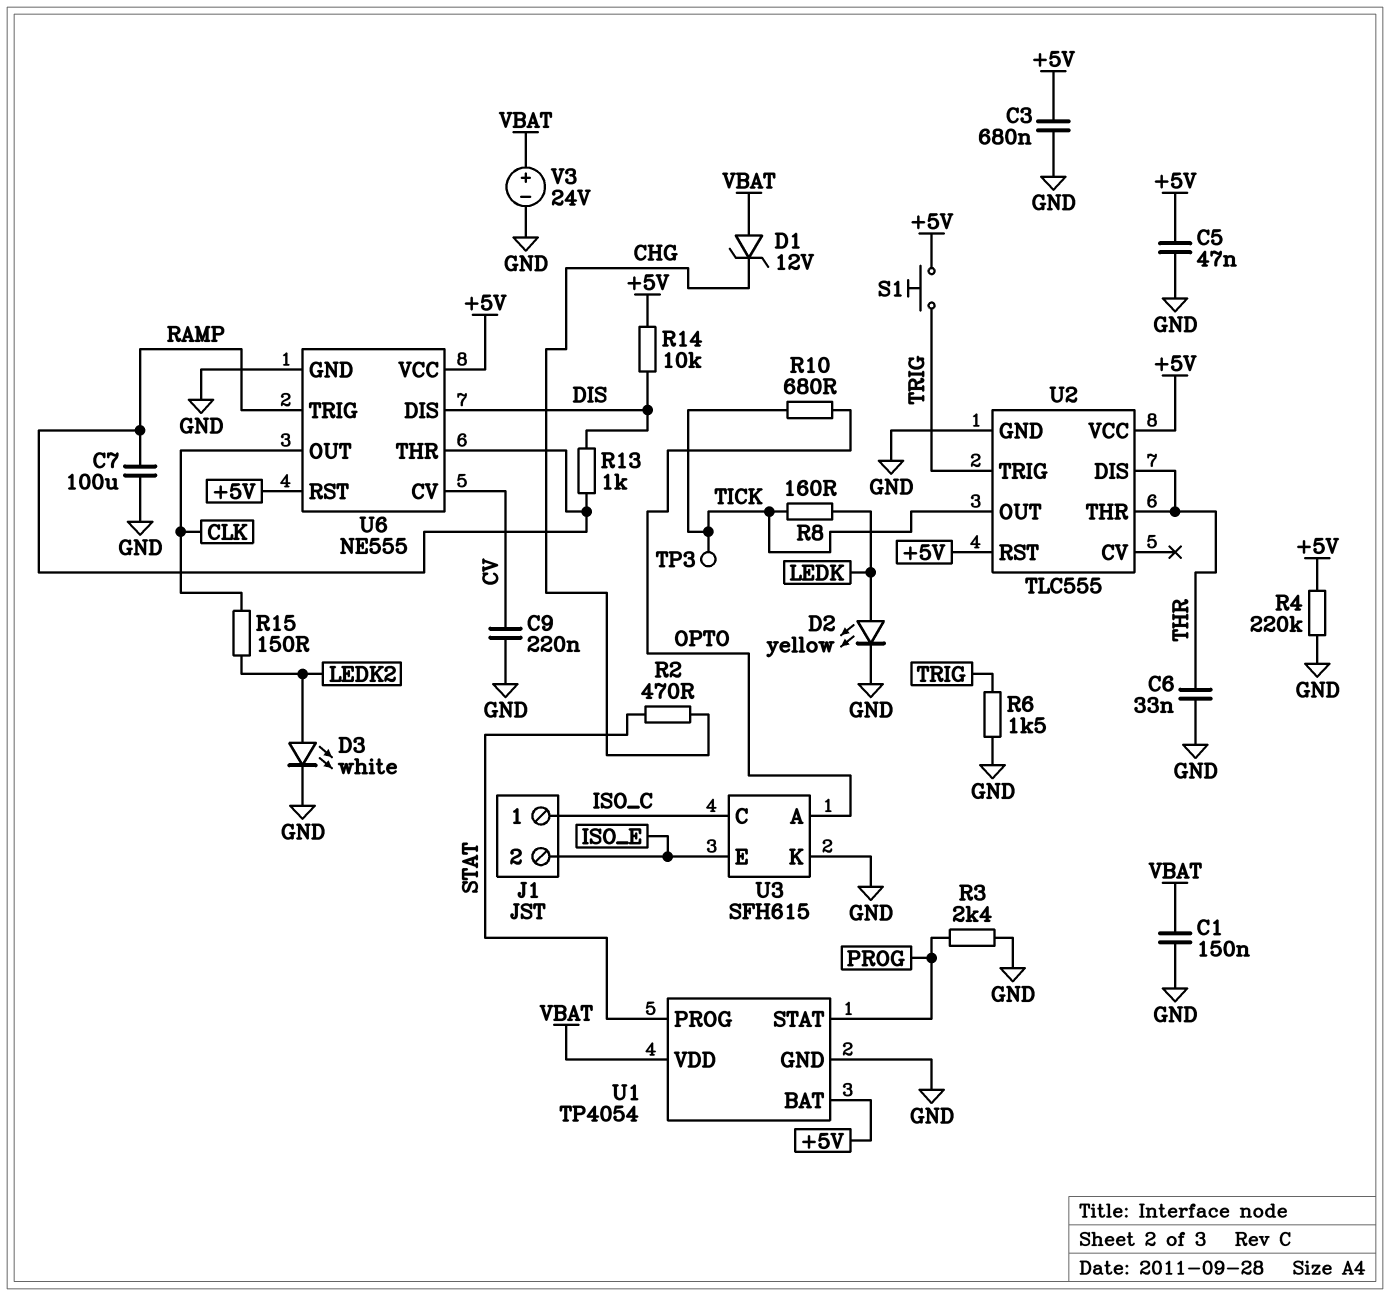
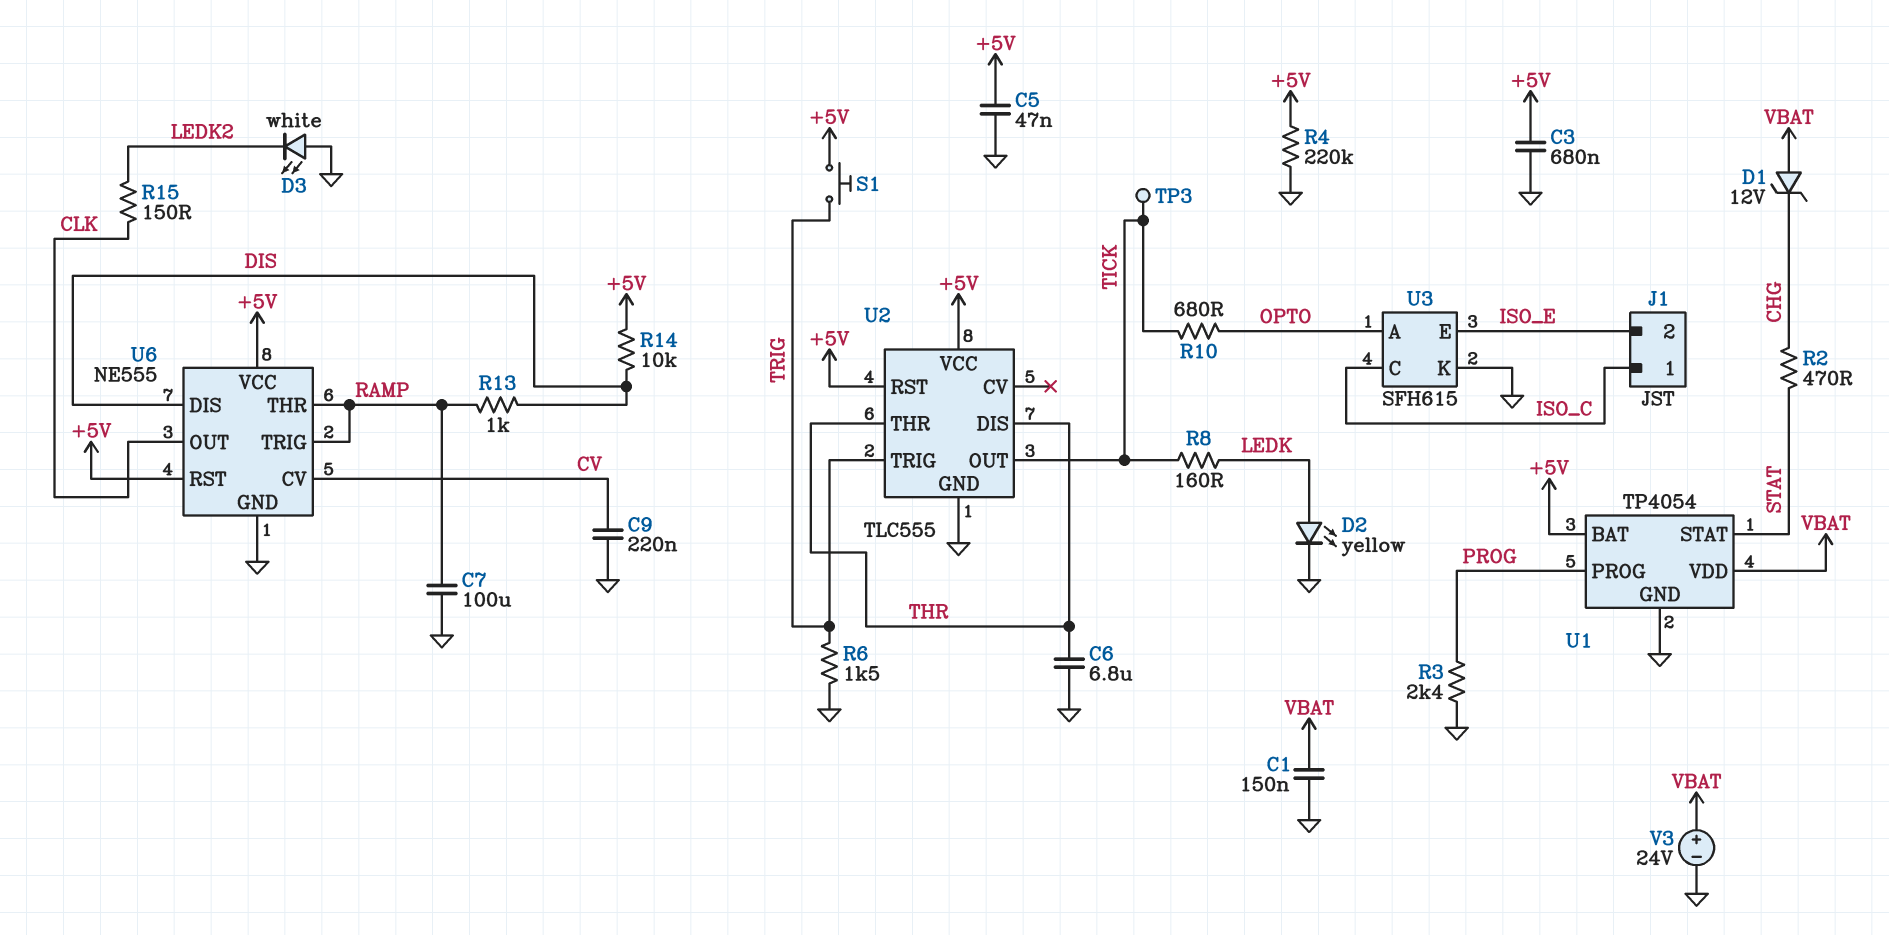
C6: 33nF (GND, THR) -> 6.8uF (GND, THR)
D3: LED white (A LEDK2, K GND) -> LED white (A GND, K LEDK2)
U1 pin PROG: STAT -> PROG
U1 pin STAT: PROG -> STAT

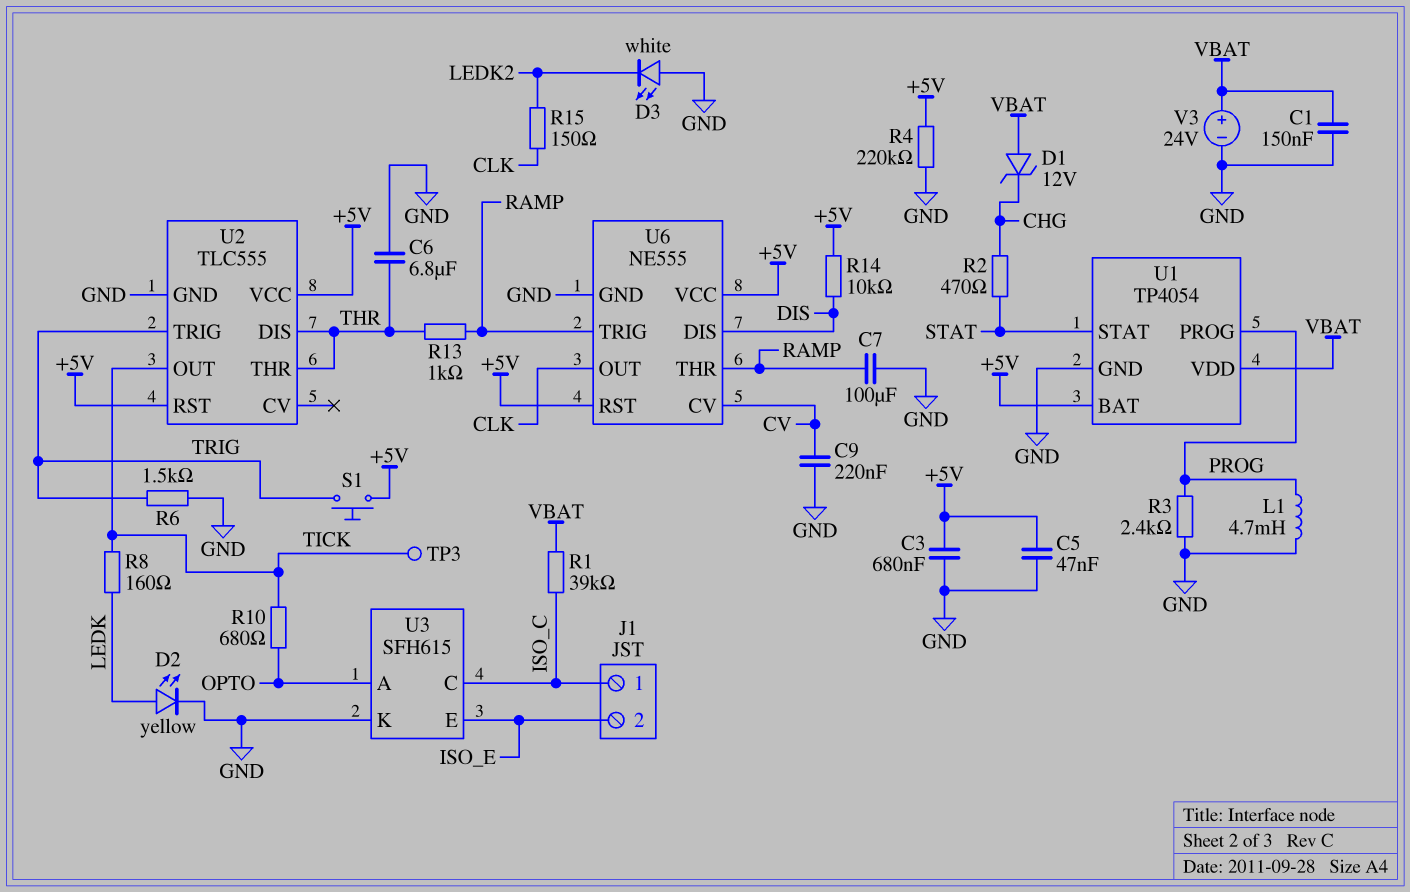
L1: none -> 4.7mH (GND, PROG)
R1: none -> 39k (ISO_C, VBAT)
R13: 1k (DIS, RAMP) -> 1k (RAMP, THR)

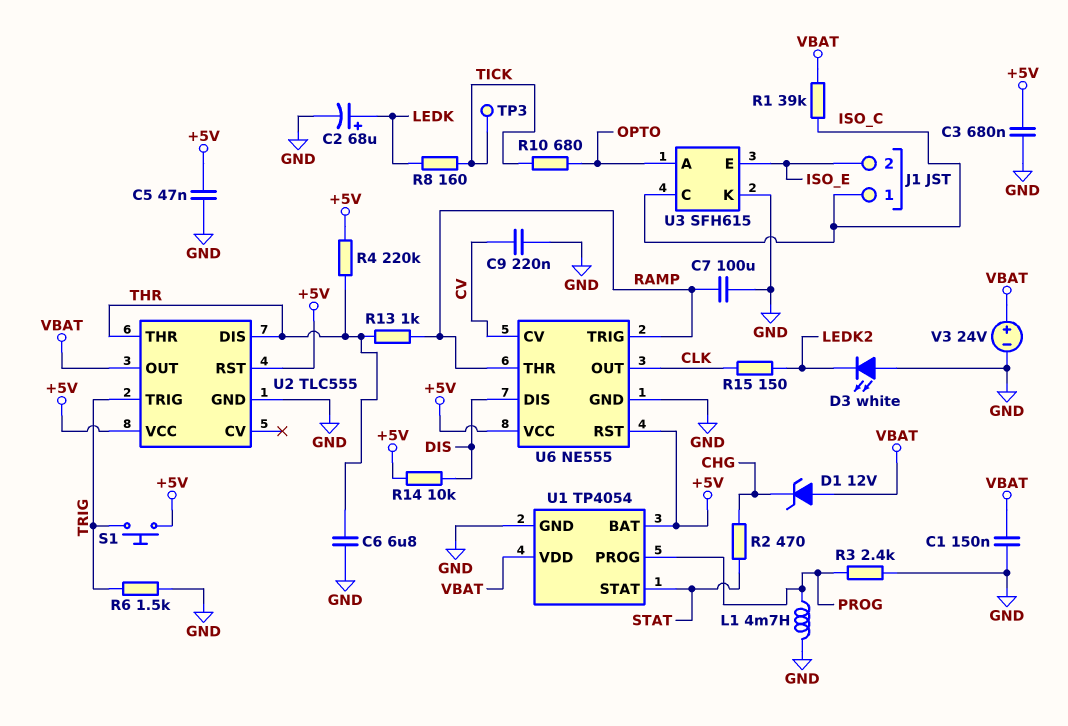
C2: none -> 68uF (plus LEDK, minus GND)
D2: LED yellow (A LEDK, K GND) -> none
R4: 220k (+5V, GND) -> 220k (+5V, THR)
U2 pin OUT: TICK -> VBAT

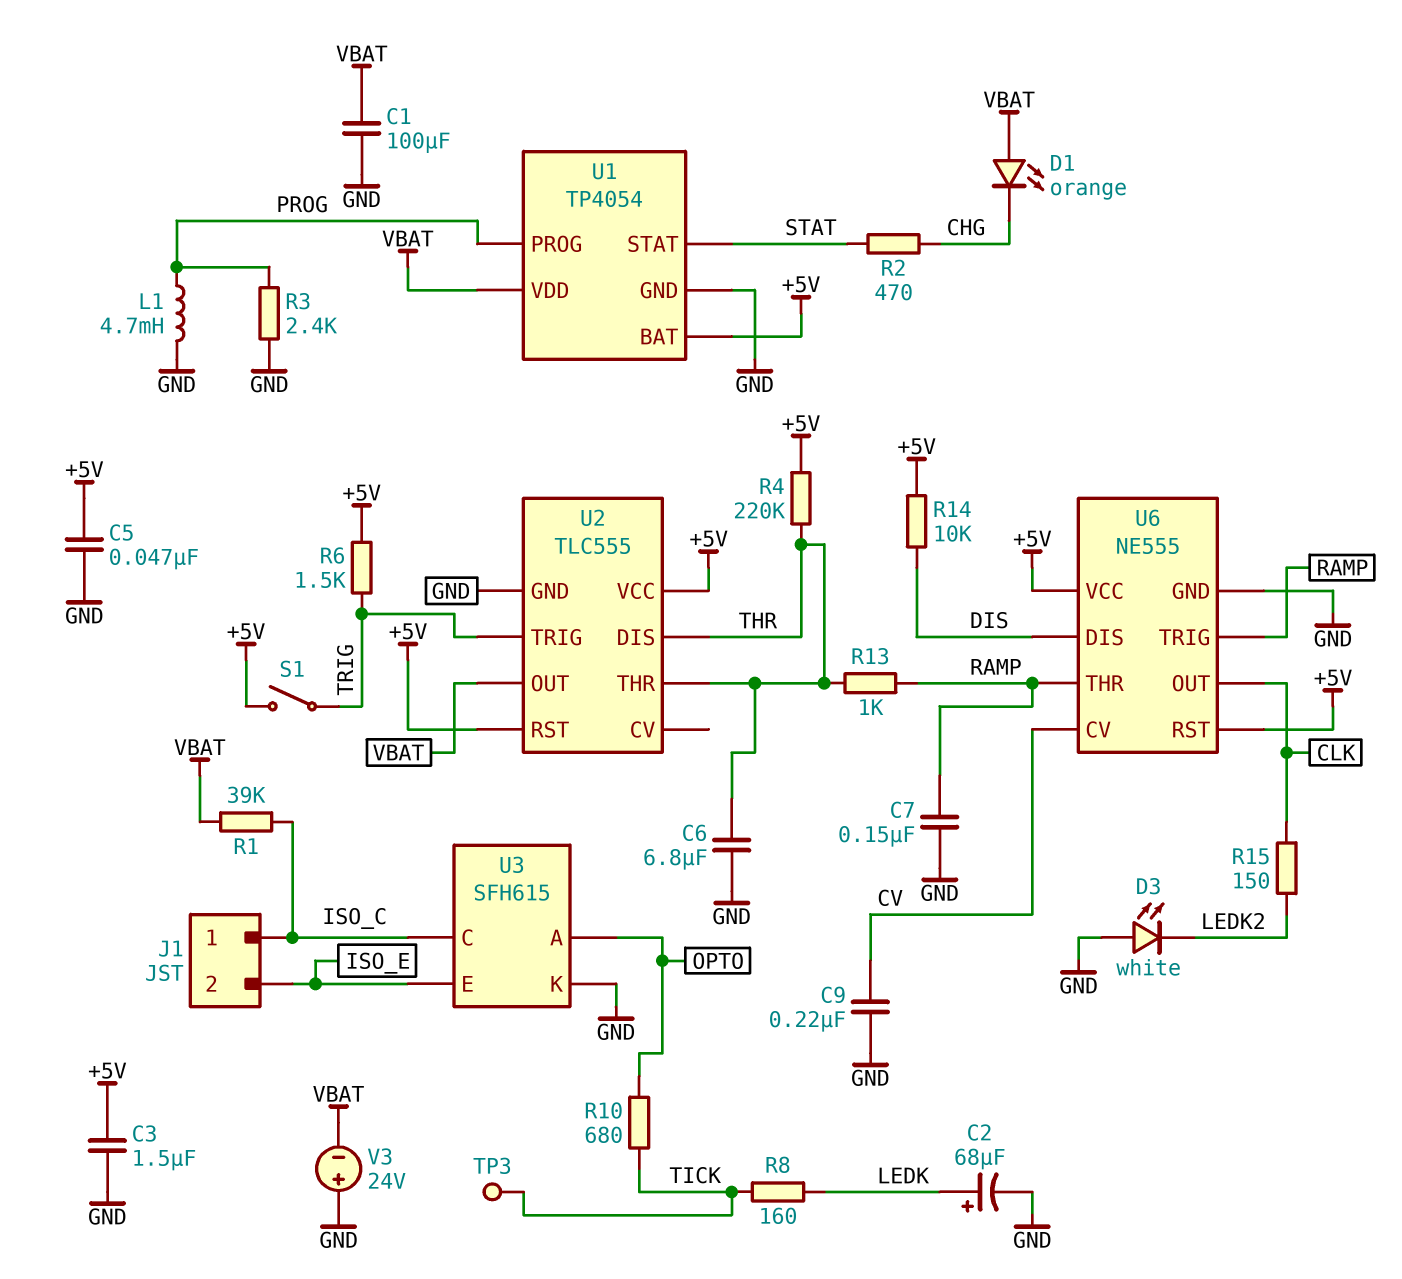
C1: 150nF (GND, VBAT) -> 100uF (GND, VBAT)
C3: 680nF (+5V, GND) -> 1.5uF (+5V, GND)
C7: 100uF (GND, RAMP) -> 150nF (GND, RAMP)
D1: zener 12V (A VBAT, K CHG) -> LED orange (A VBAT, K CHG)
R6: 1.5k (GND, TRIG) -> 1.5k (+5V, TRIG)
S1: button (+5V, TRIG) -> switch (+5V, TRIG)
V3: 24V (plus VBAT, minus GND) -> 24V (plus GND, minus VBAT)

